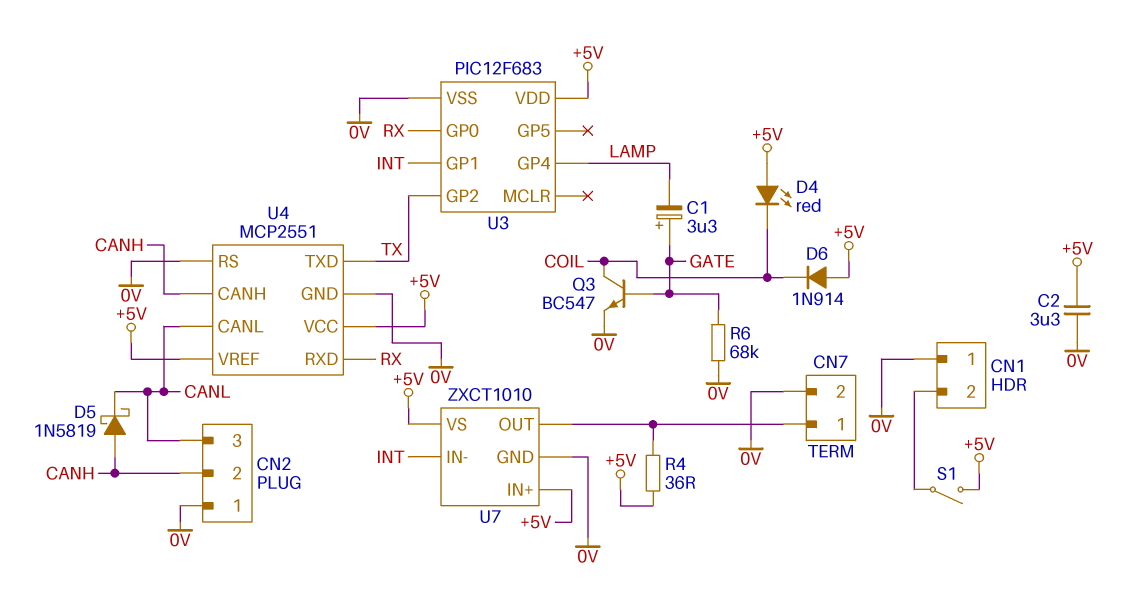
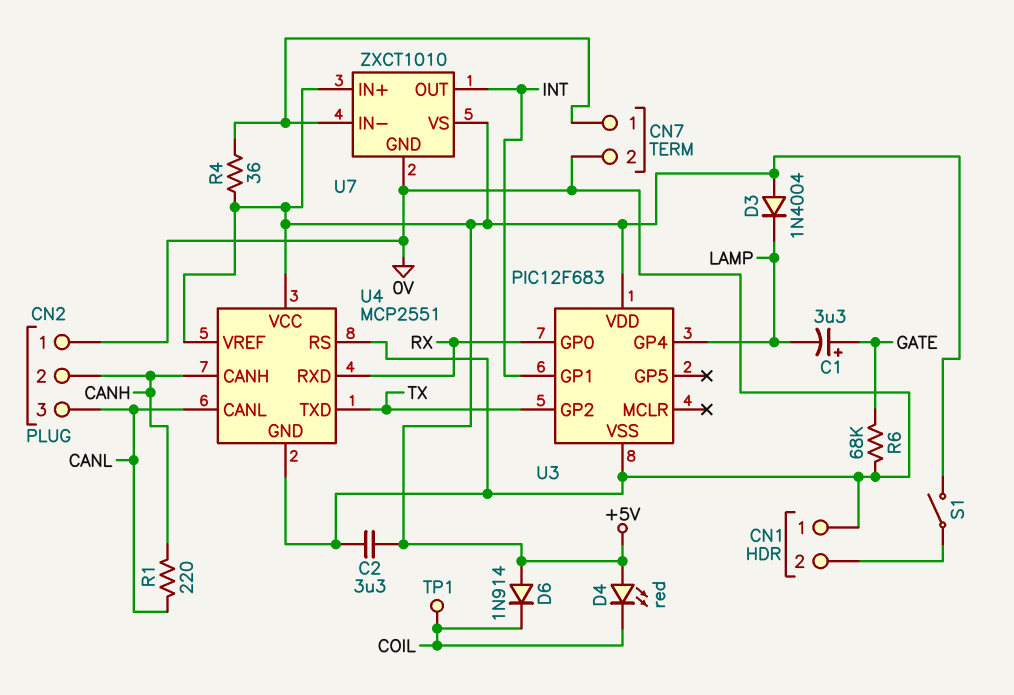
D3: none -> diode 1N4004 (A +5V, K LAMP)
D5: schottky 1N5819 (A CANH, K CANL) -> none
Q3: NPN BC547 (B GATE, C COIL, E 0V) -> none
R1: none -> 220 (CANH, CANL)
TP1: none -> test point (COIL)
U7 pin IN-: INT -> CN7/1
U7 pin OUT: CN7/1 -> INT

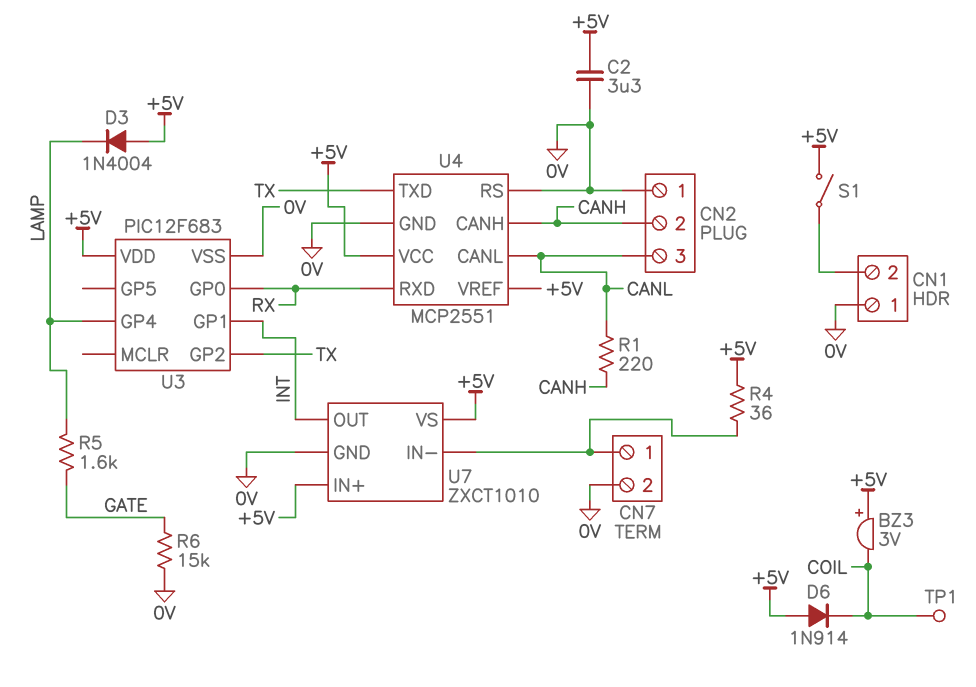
BZ3: none -> buzzer 3V (plus +5V, minus COIL)
C1: 3.3uF (plus GATE, minus LAMP) -> none
D4: LED red (A +5V, K COIL) -> none
R5: none -> 1.6k (GATE, LAMP)
R6: 68k (0V, GATE) -> 15k (0V, GATE)

